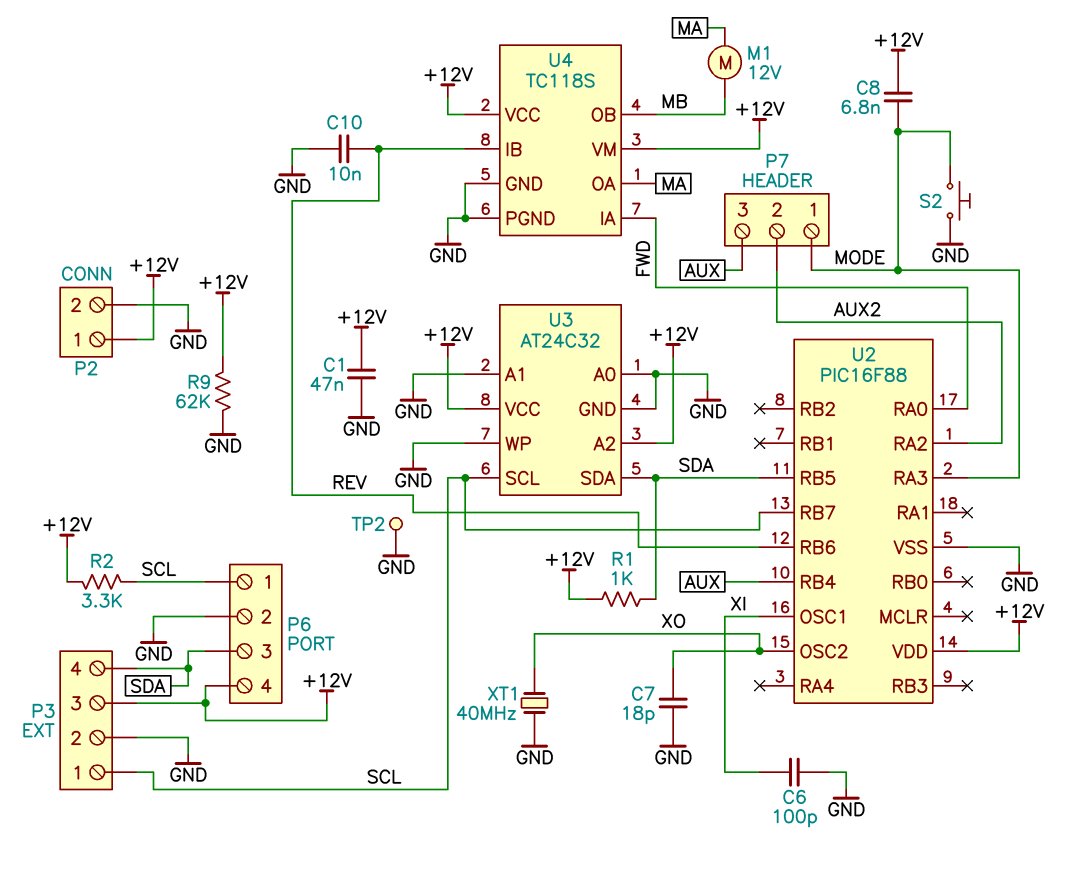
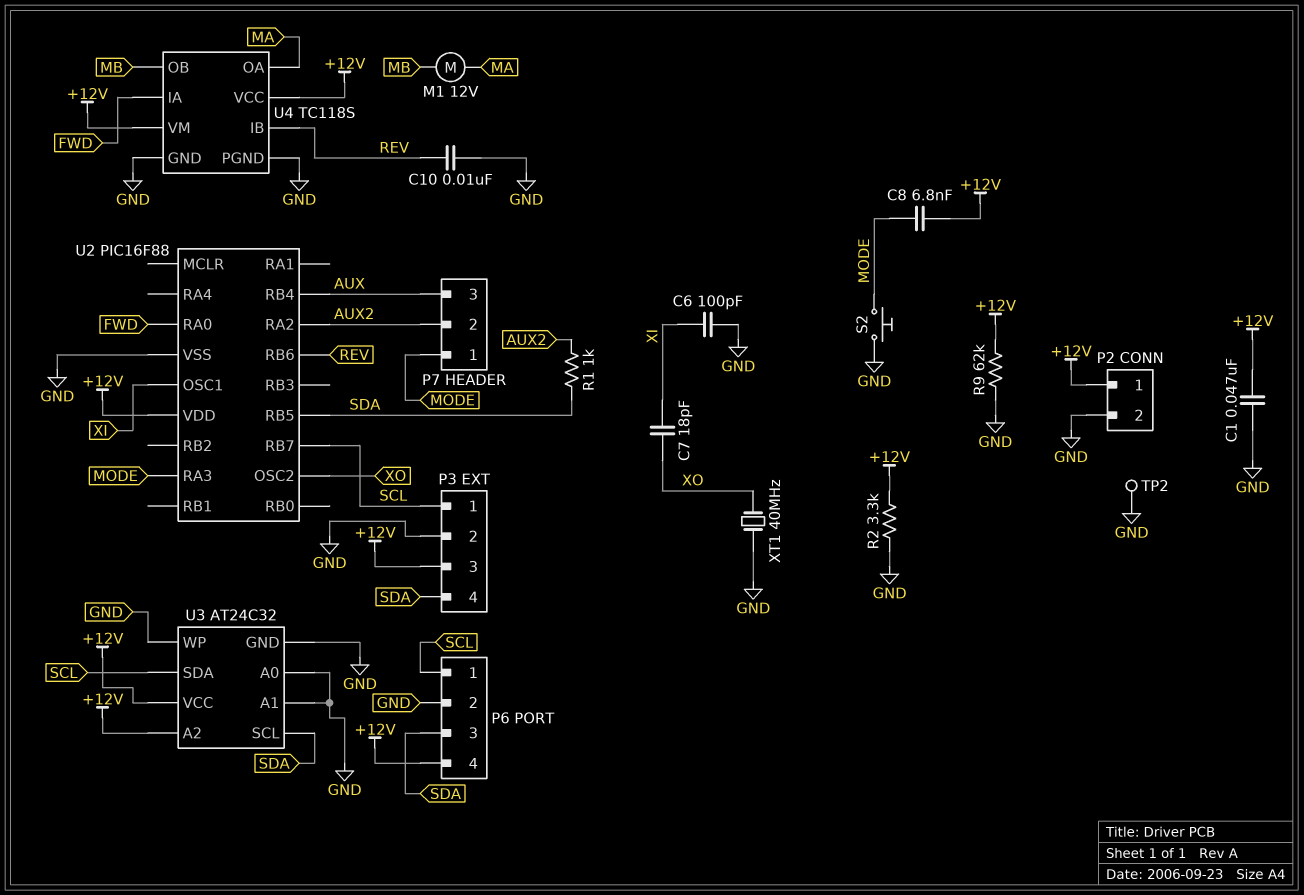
C7: 18pF (GND, XO) -> 18pF (XI, XO)
R1: 1k (+12V, SDA) -> 1k (AUX2, SDA)
R2: 3.3k (+12V, SCL) -> 3.3k (+12V, GND)
U3 pin SCL: SCL -> SDA
U3 pin SDA: SDA -> SCL

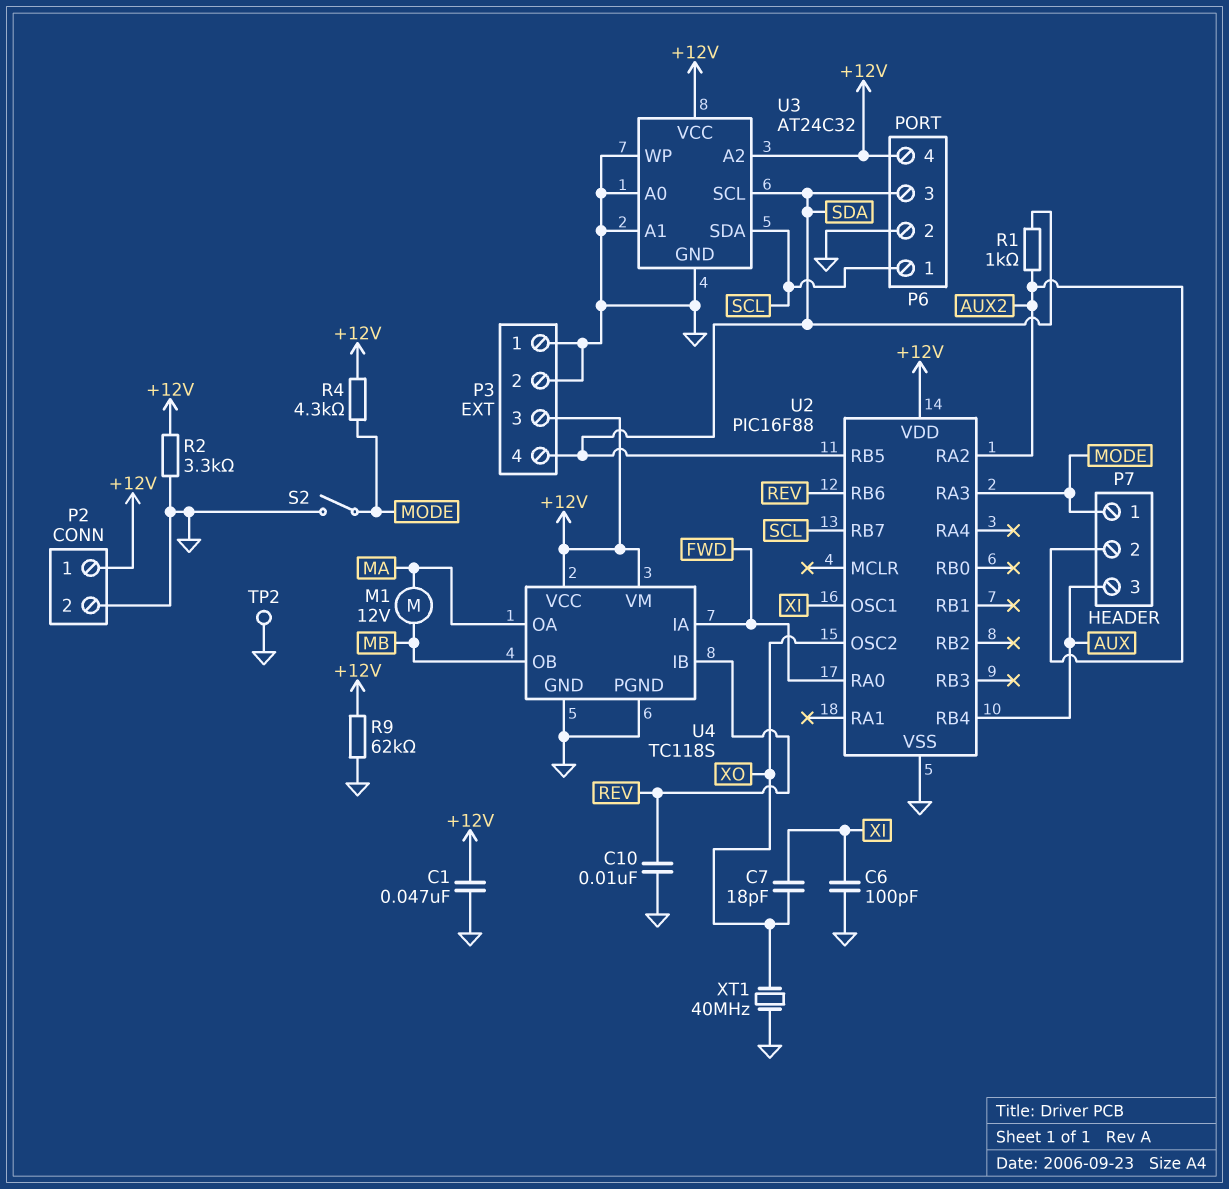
C8: 6.8nF (+12V, MODE) -> none
P3 pin 1: SCL -> GND
R4: none -> 4.3k (+12V, MODE)
S2: button (GND, MODE) -> switch (GND, MODE)

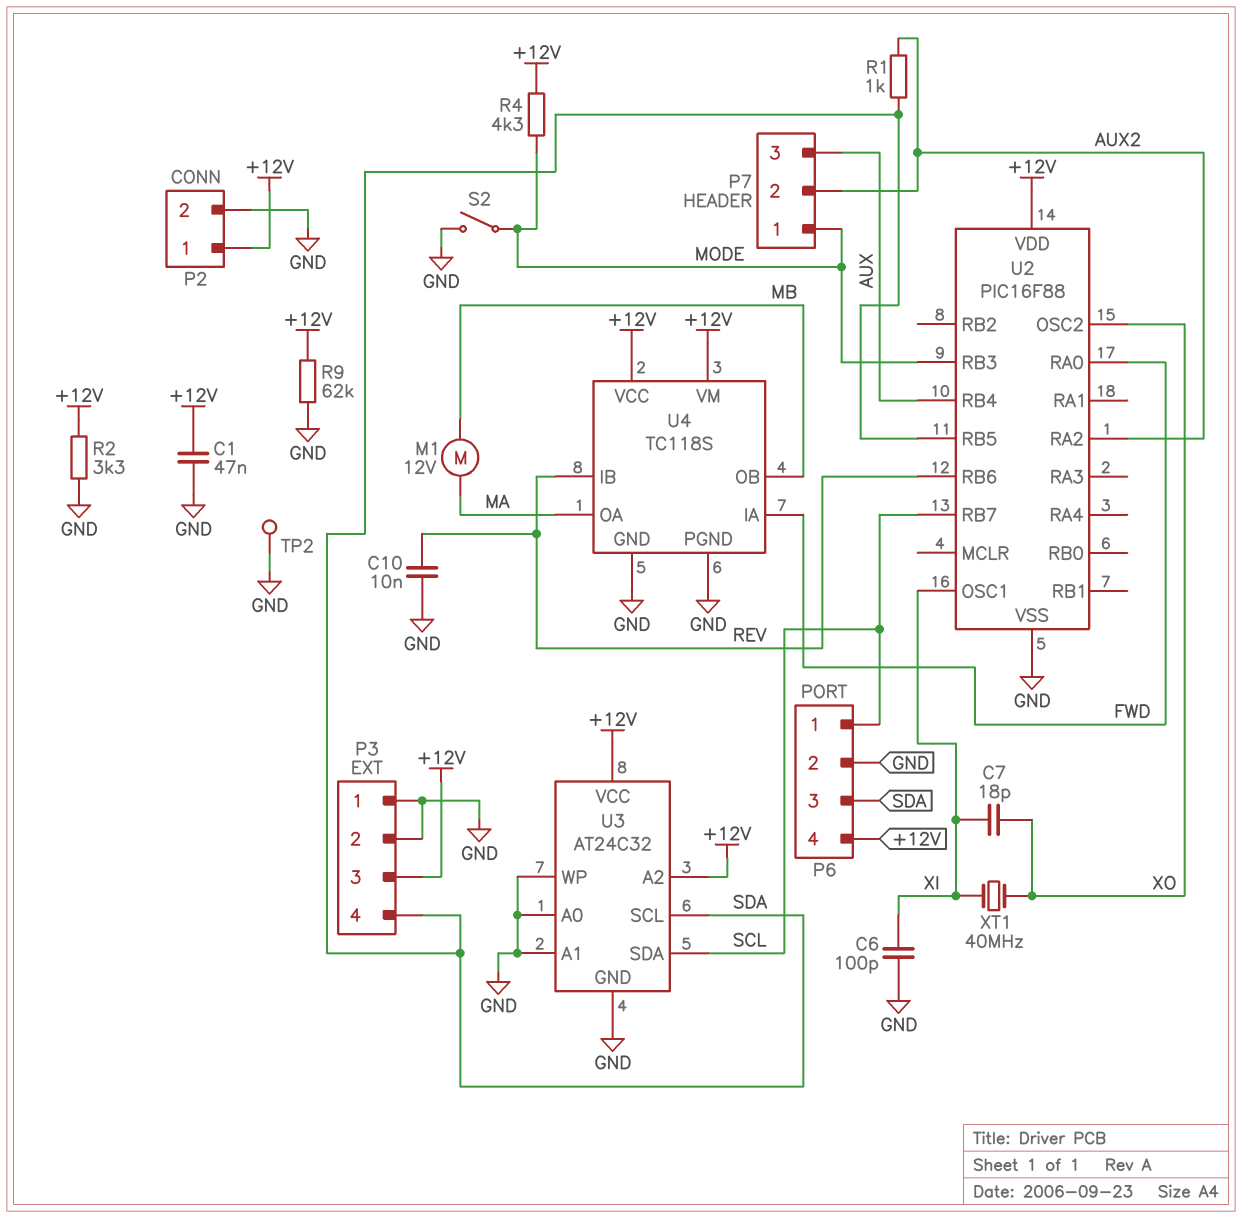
U2 pin RA3: MODE -> none
U2 pin RB3: none -> MODE
XT1: 40MHz (GND, XO) -> 40MHz (XI, XO)

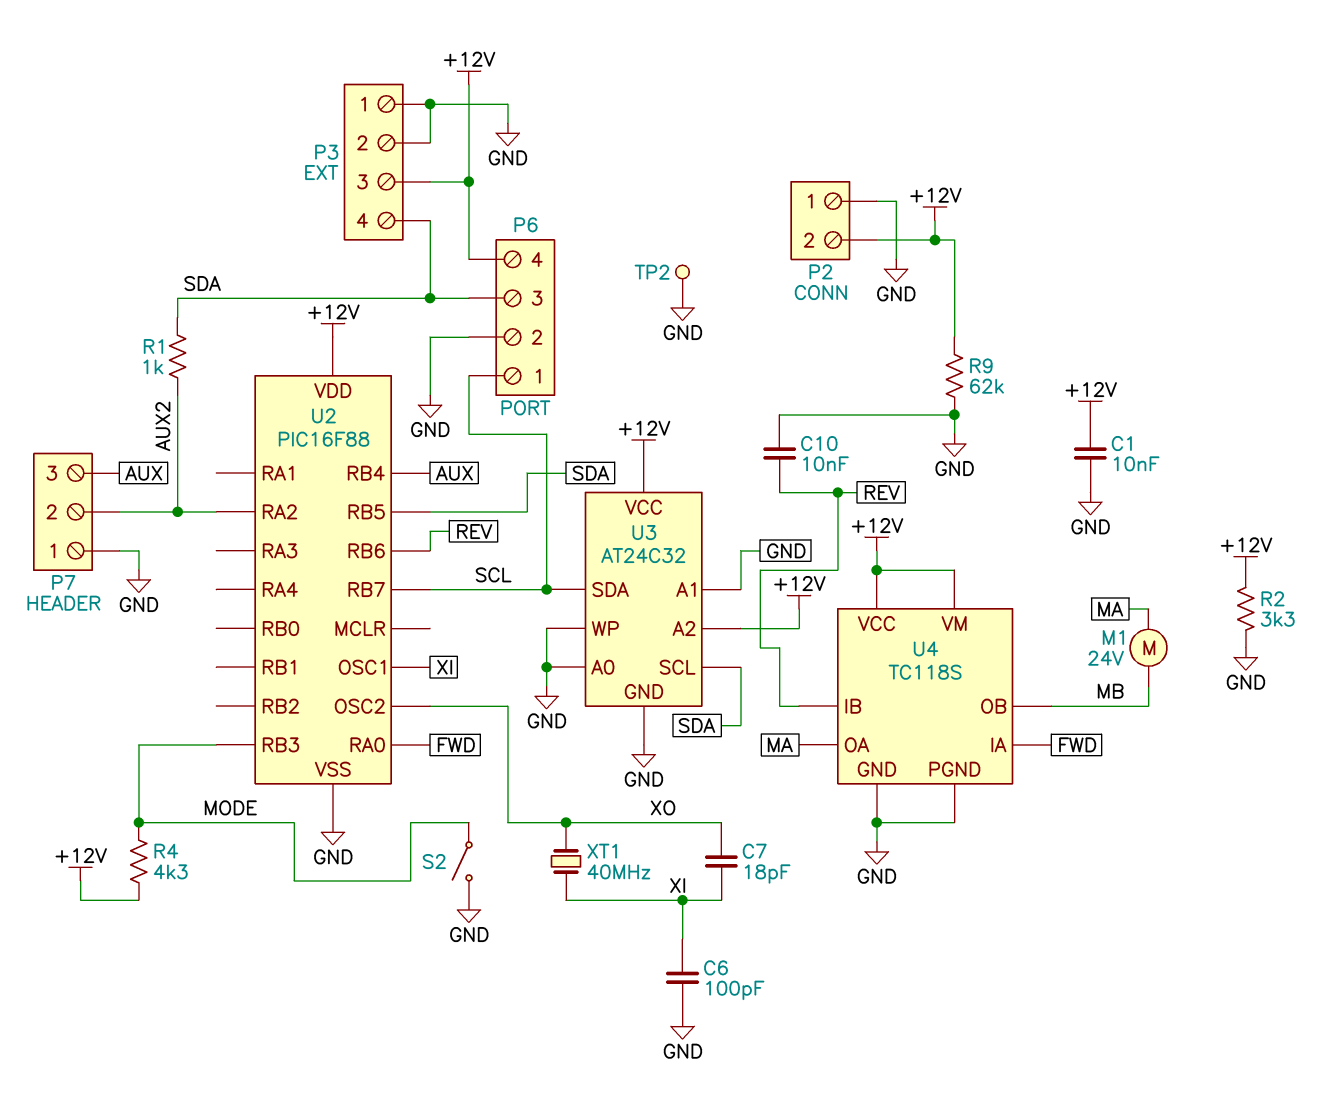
C1: 47nF (+12V, GND) -> 10nF (+12V, GND)
M1: motor 12V (MA, MB) -> motor 24V (MA, MB)
P2 pin 1: +12V -> GND
P2 pin 2: GND -> +12V
P7 pin 1: MODE -> GND

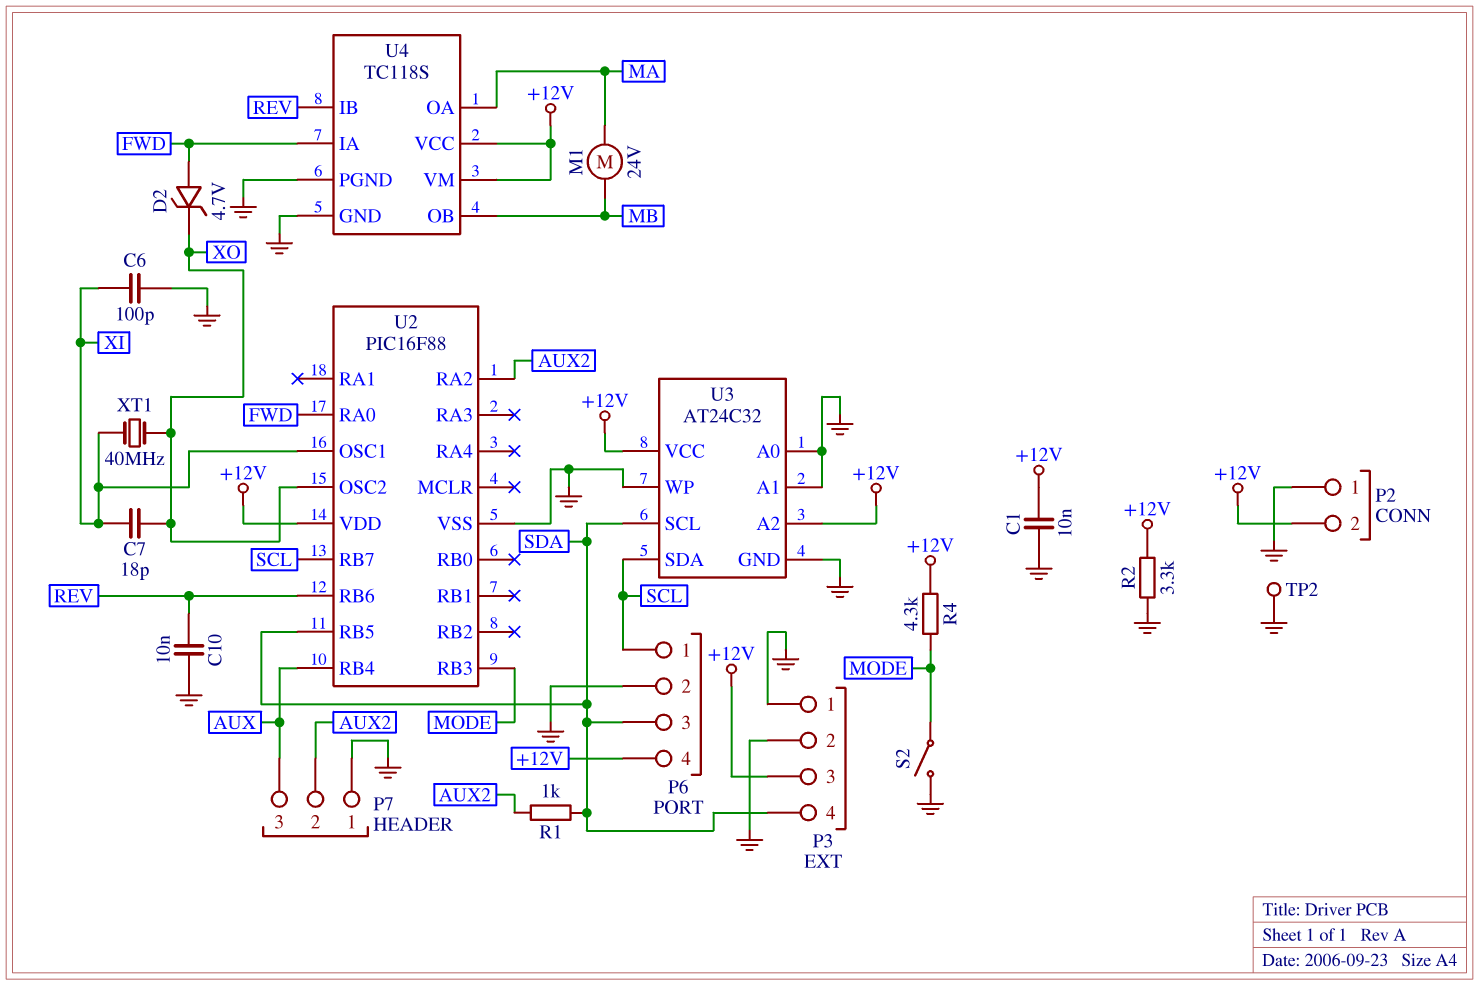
D2: none -> zener 4.7V (A FWD, K XO)
R9: 62k (+12V, GND) -> none

